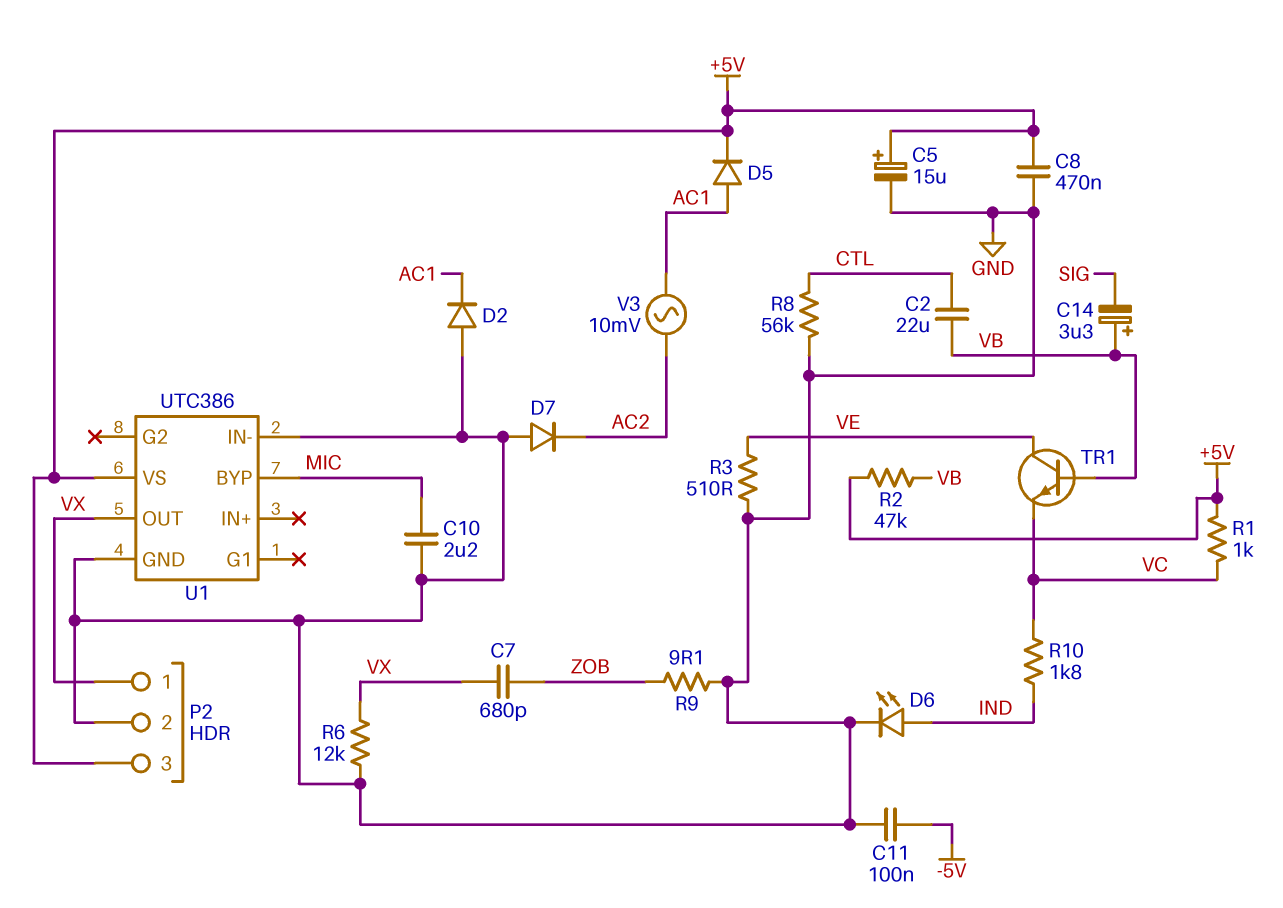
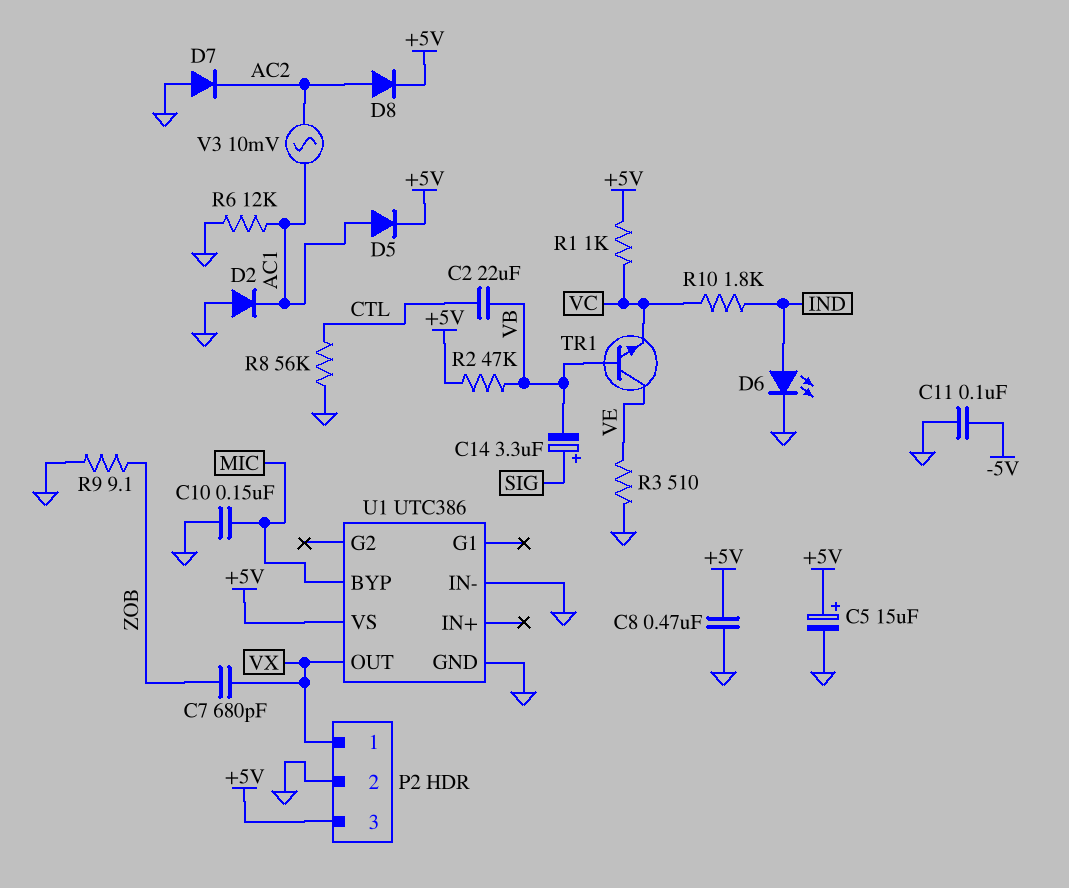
C10: 2.2uF (GND, MIC) -> 150nF (GND, MIC)
C14: 3.3uF (plus VB, minus SIG) -> 3.3uF (plus SIG, minus VB)
D8: none -> diode (A AC2, K +5V)
R6: 12k (GND, VX) -> 12k (AC1, GND)

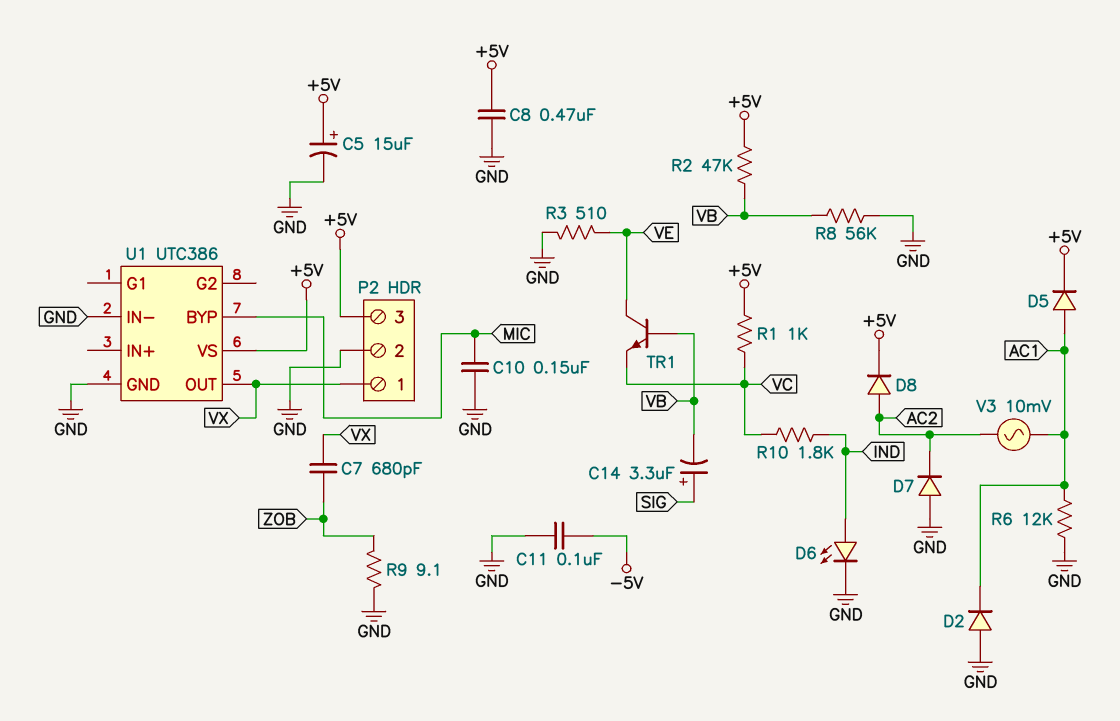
C2: 22uF (CTL, VB) -> none
R8: 56k (CTL, GND) -> 56k (GND, VB)

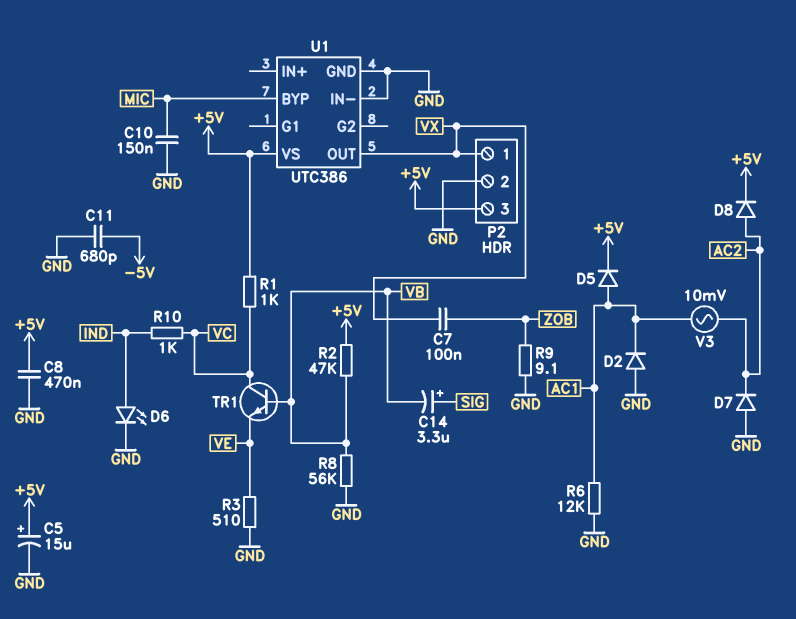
C7: 680pF (VX, ZOB) -> 100nF (VX, ZOB)
C11: 100nF (-5V, GND) -> 680pF (-5V, GND)
R10: 1.8k (IND, VC) -> 1k (IND, VC)
TR1: NPN (B VB, C VE, E VC) -> NPN (B VB, C VC, E VE)

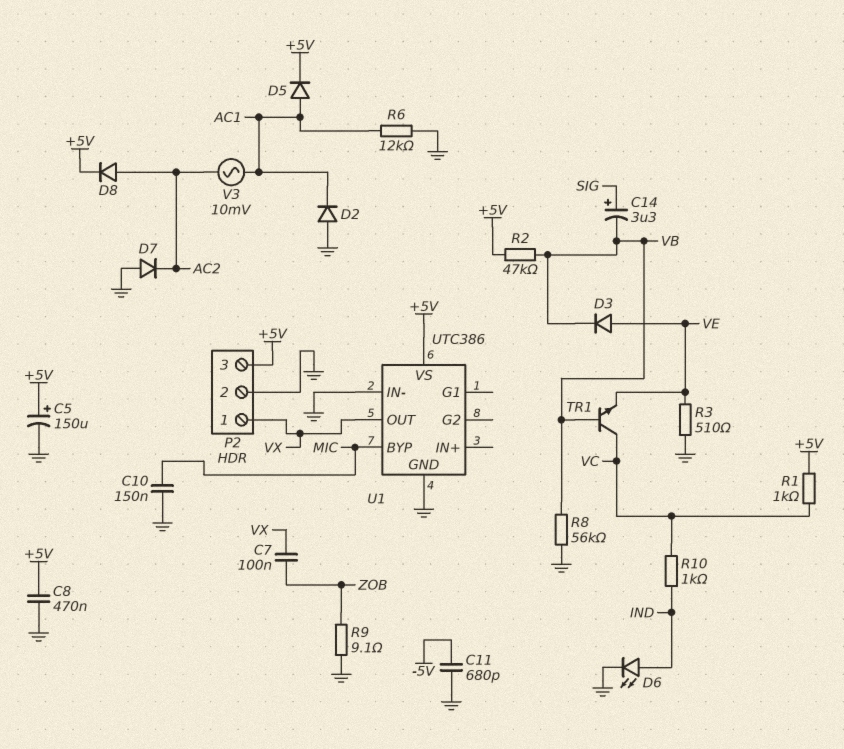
C5: 15uF (plus +5V, minus GND) -> 150uF (plus +5V, minus GND)
D3: none -> diode (A VE, K VB)

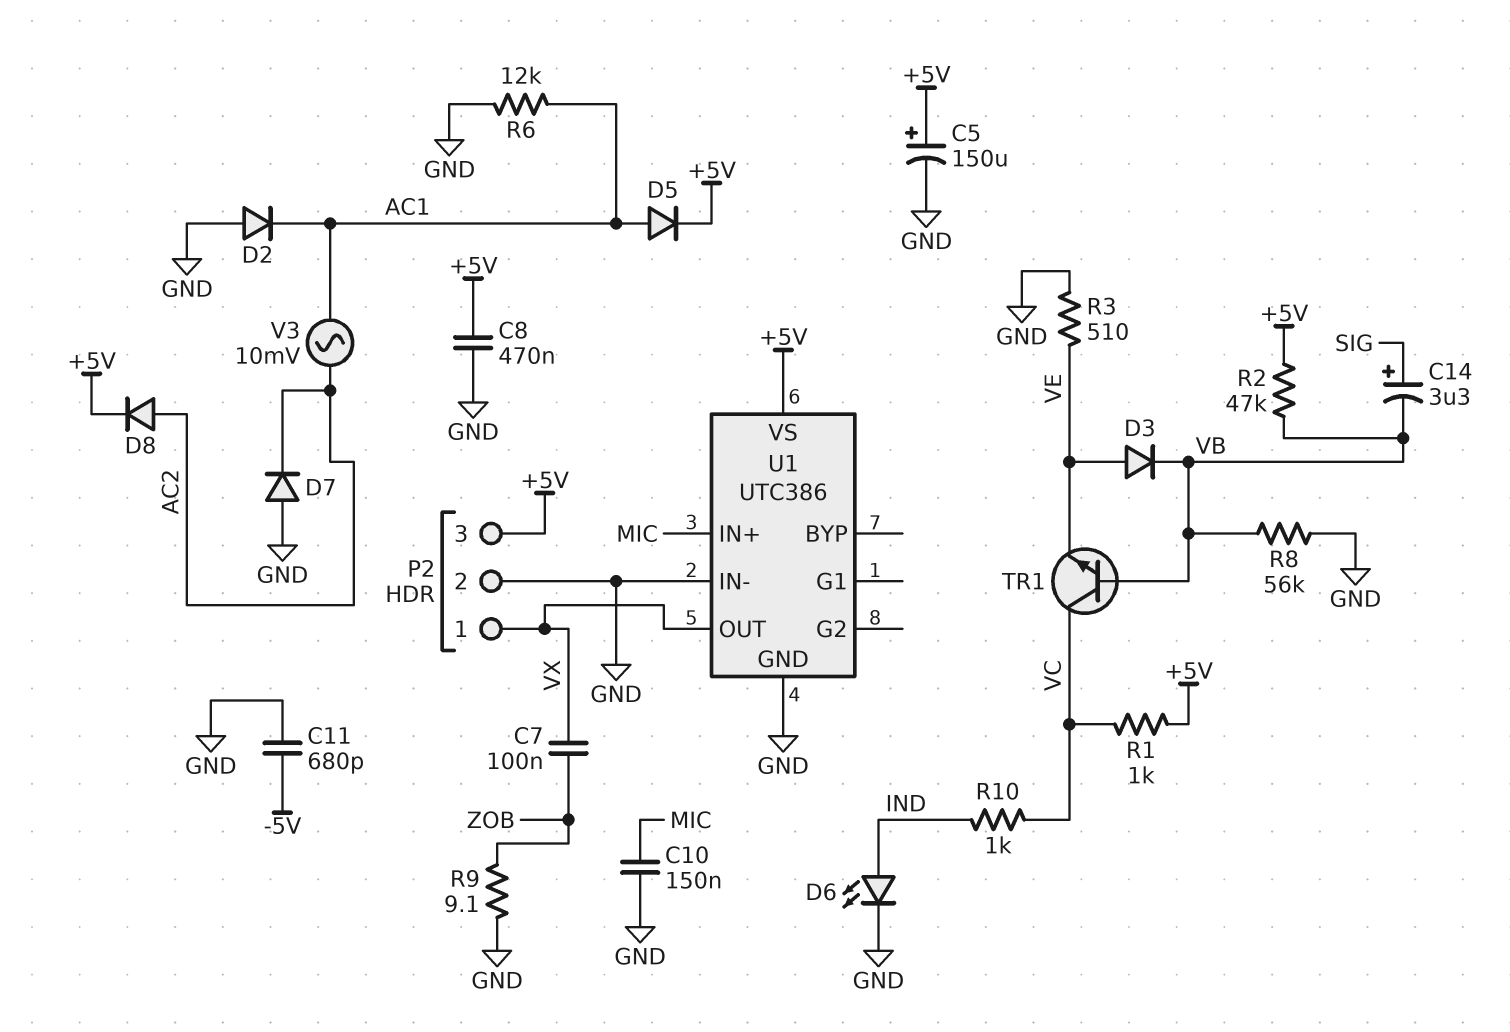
U1 pin BYP: MIC -> none
U1 pin IN+: none -> MIC

